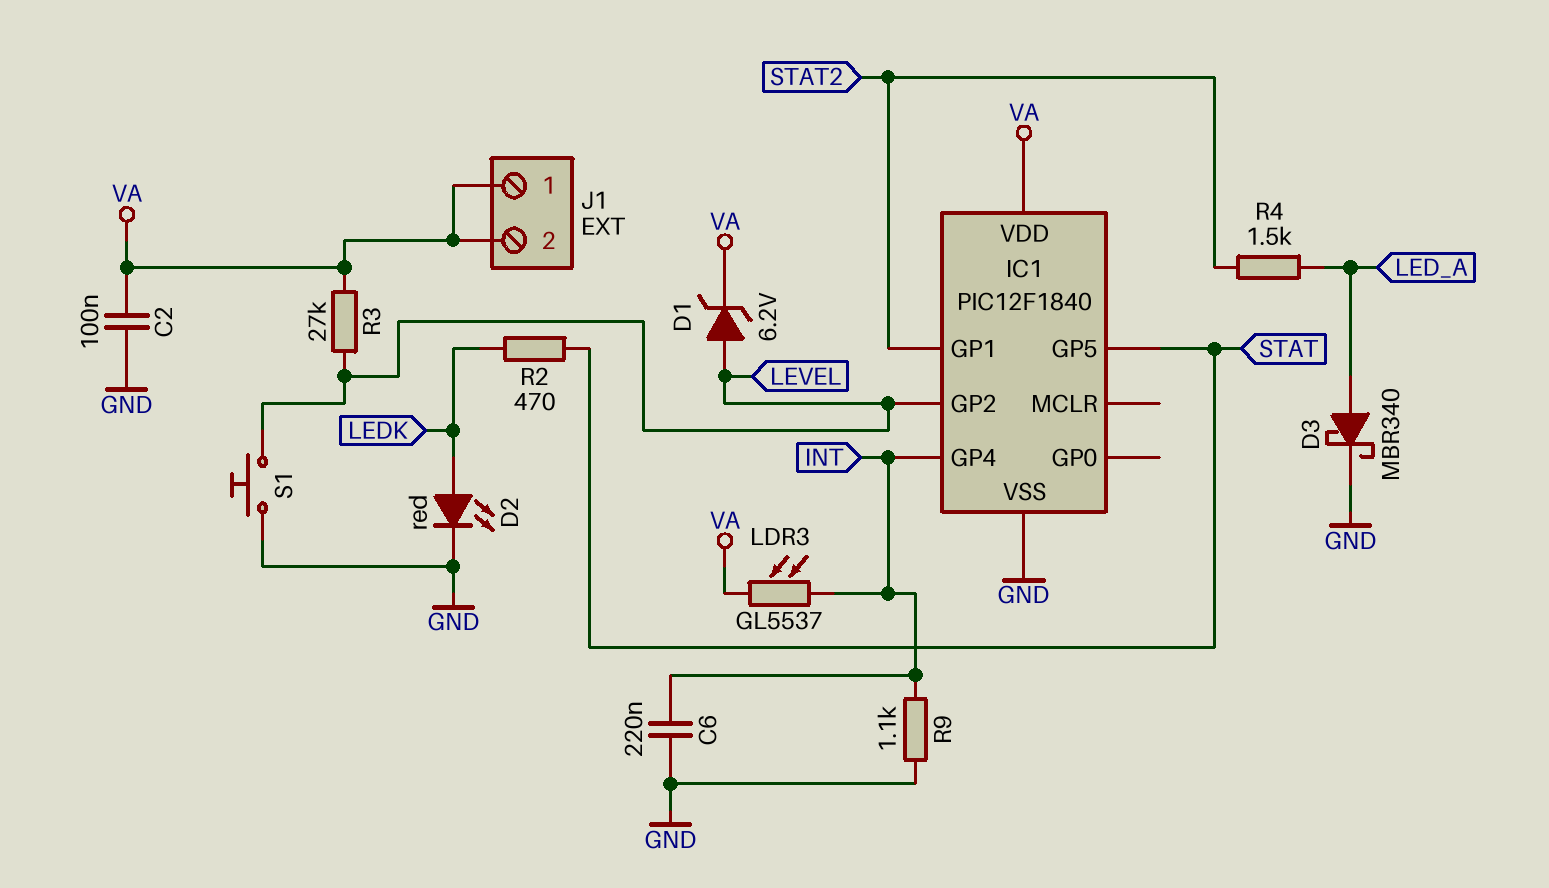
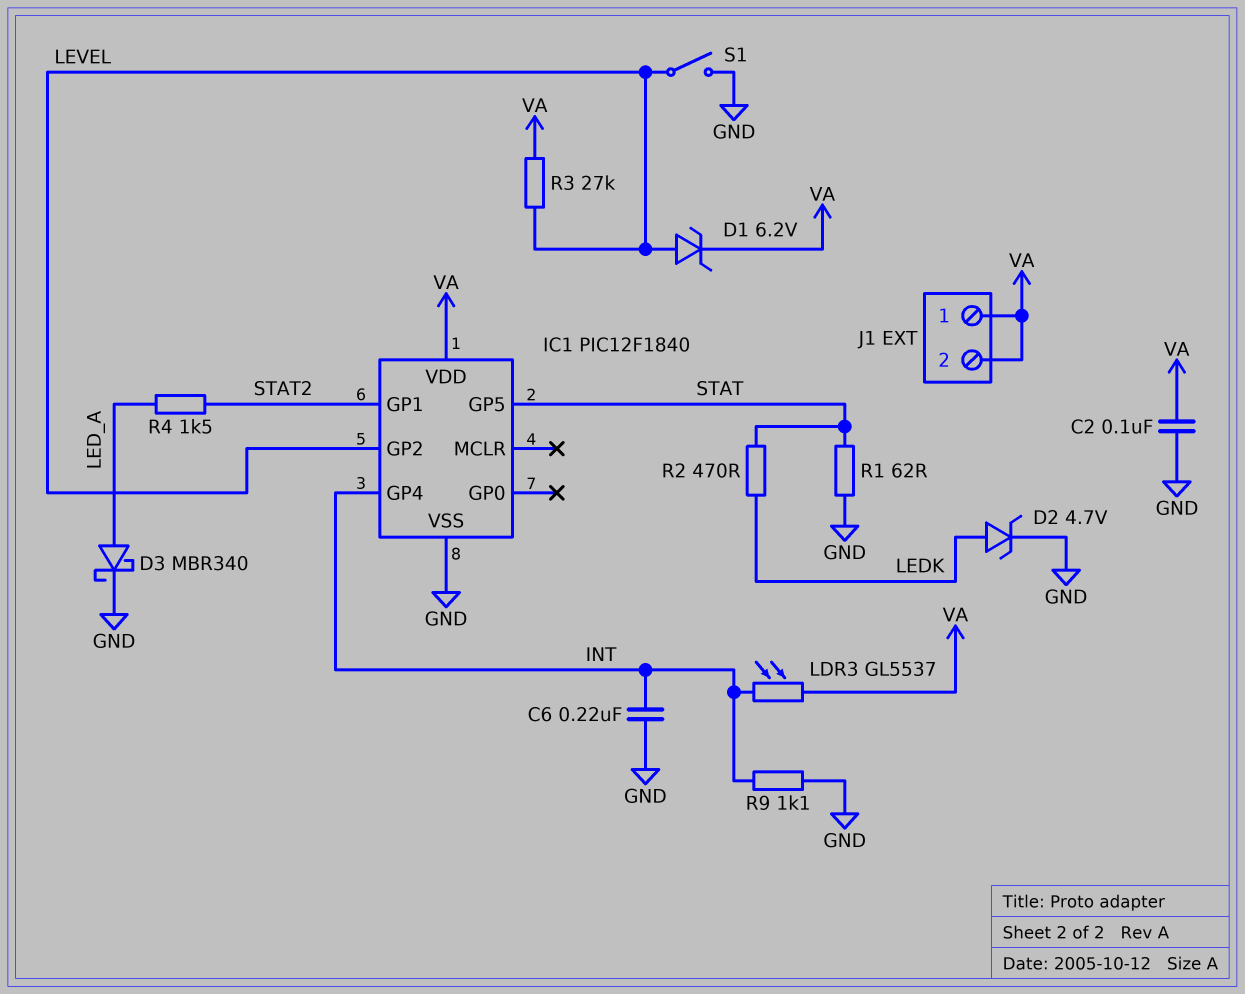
D2: LED red (A LEDK, K GND) -> zener 4.7V (A LEDK, K GND)
R1: none -> 62 (GND, STAT)
S1: button (GND, LEVEL) -> switch (GND, LEVEL)

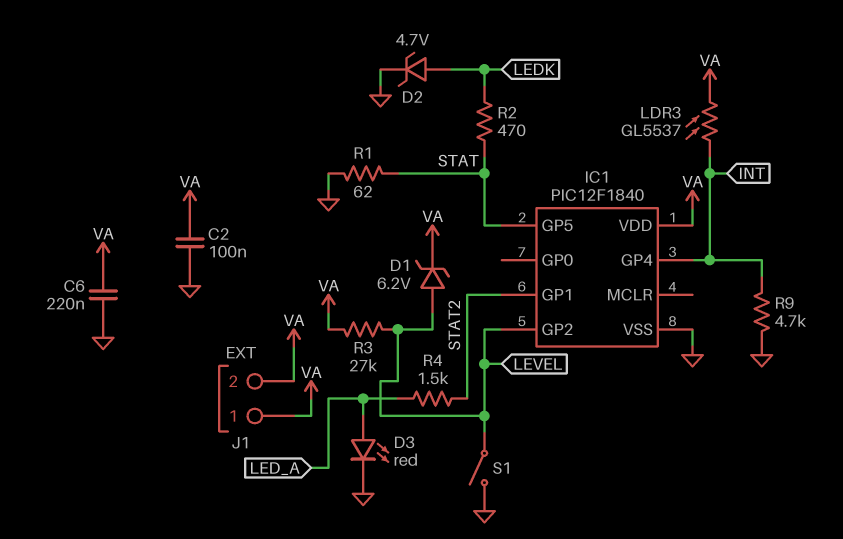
C6: 220nF (GND, INT) -> 220nF (GND, VA)
D3: schottky MBR340 (A LED_A, K GND) -> LED red (A LED_A, K GND)
R9: 1.1k (GND, INT) -> 4.7k (GND, INT)

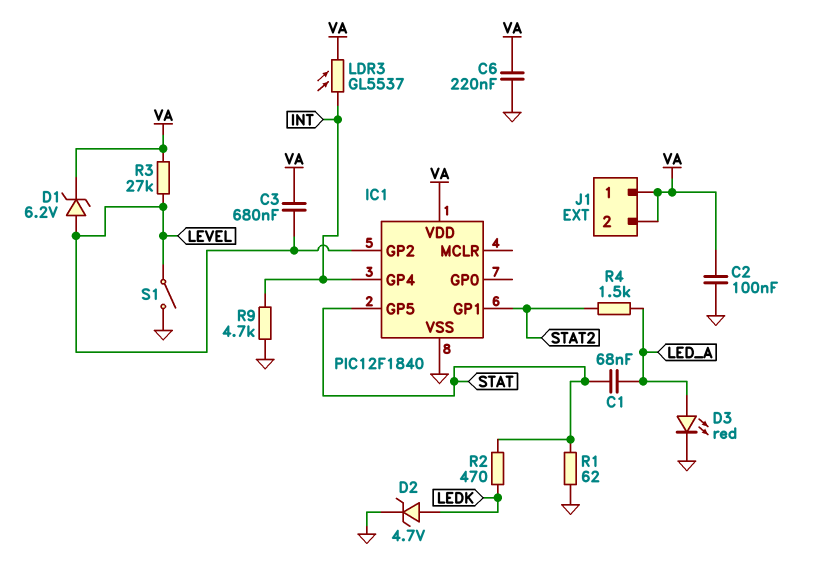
C1: none -> 68nF (LED_A, STAT)
C3: none -> 680nF (LEVEL, VA)

